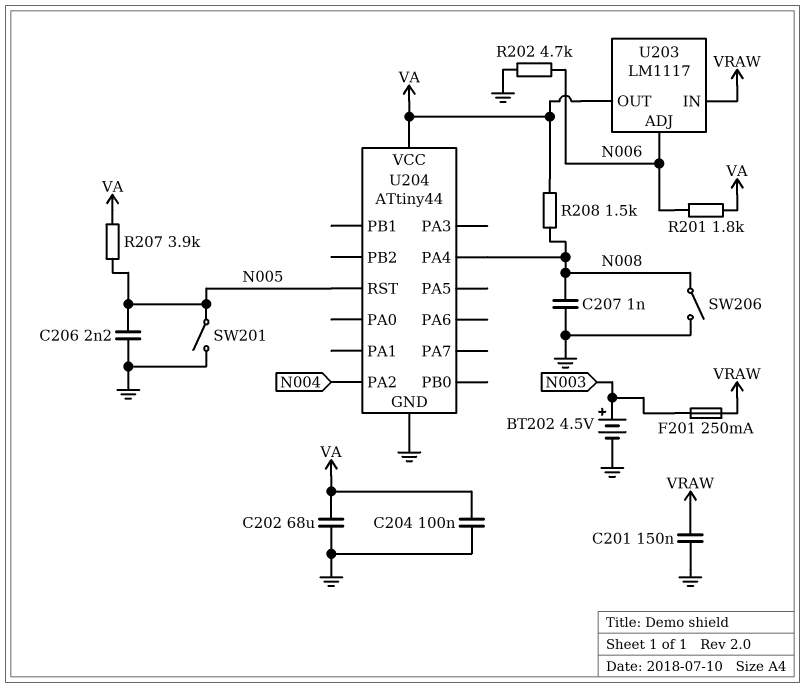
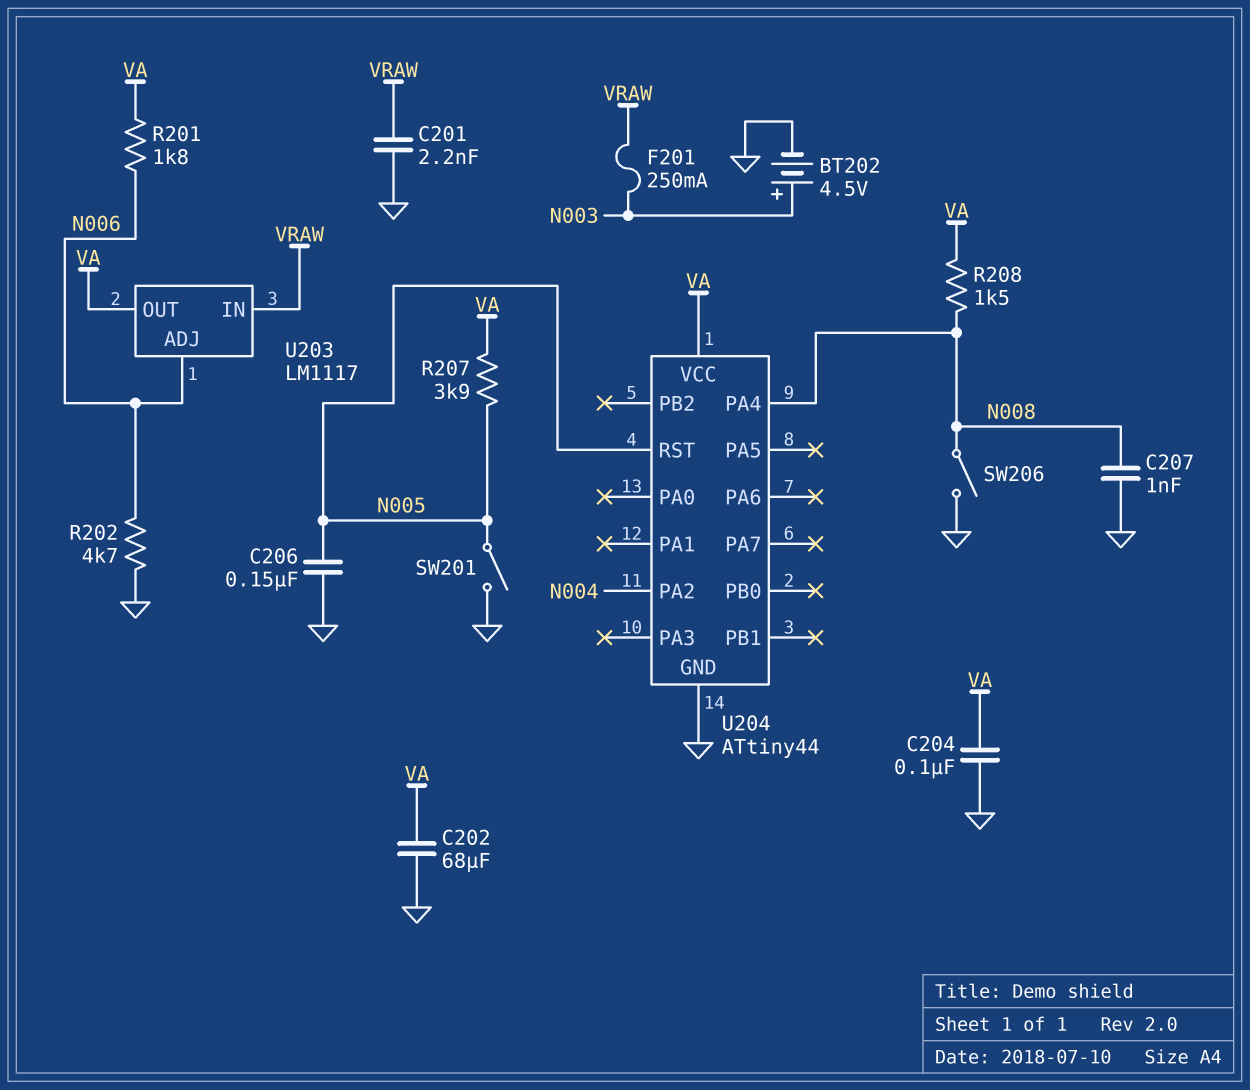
C201: 150nF (GND, VRAW) -> 2.2nF (GND, VRAW)
C206: 2.2nF (GND, N005) -> 150nF (GND, N005)

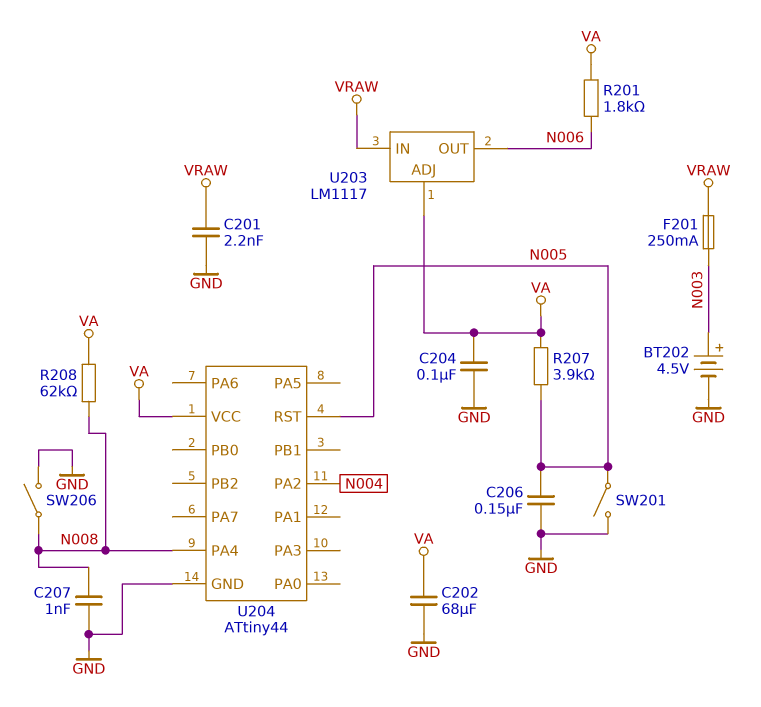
R202: 4.7k (GND, N006) -> none
R208: 1.5k (N008, VA) -> 62k (N008, VA)
U203 pin ADJ: N006 -> VA
U203 pin OUT: VA -> N006

